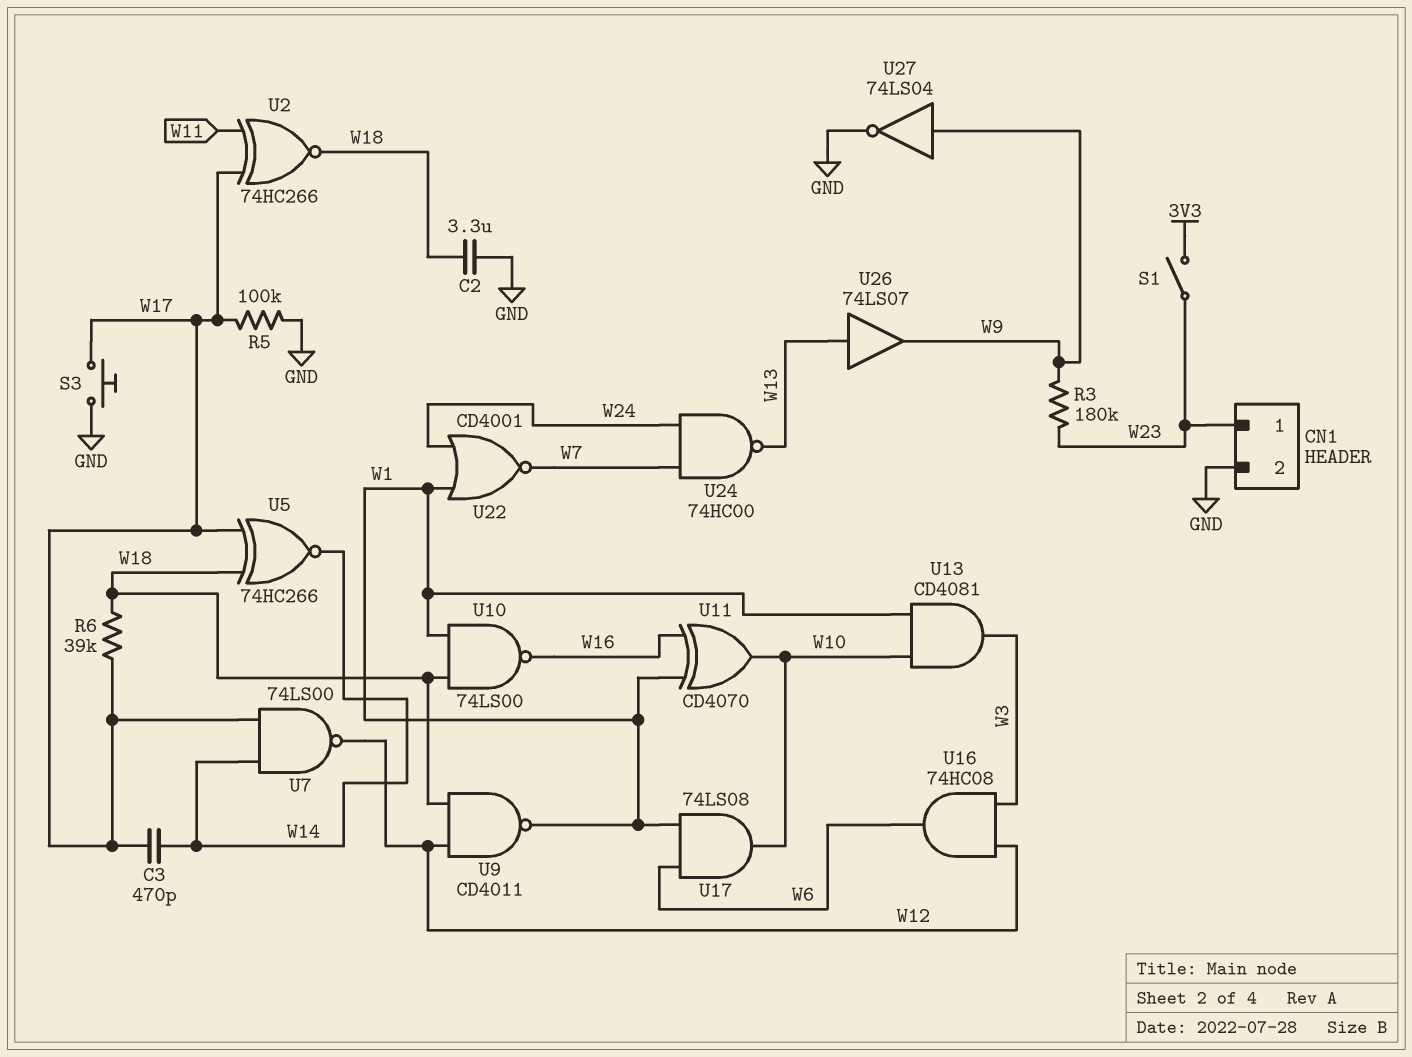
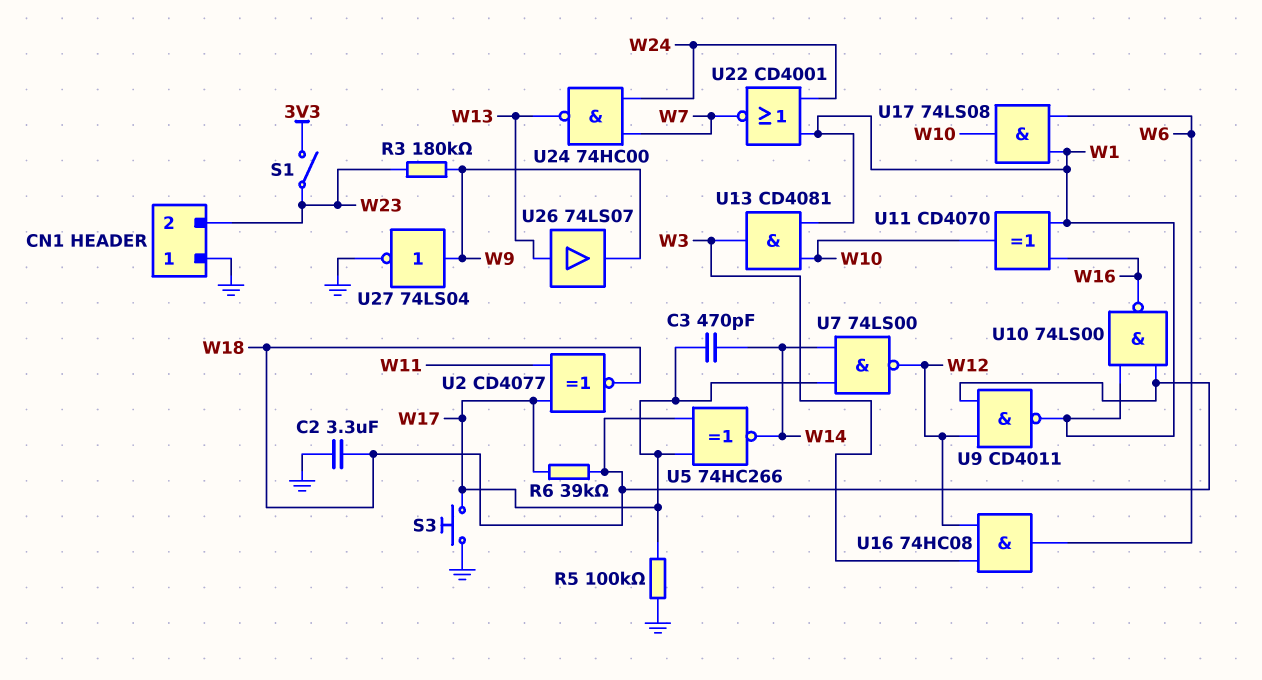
CN1 pin 1: W23 -> GND
CN1 pin 2: GND -> W23
U2: XNOR 74HC266 (in W11, in W17, out W18) -> XNOR CD4077 (in W11, in W17, out W18)

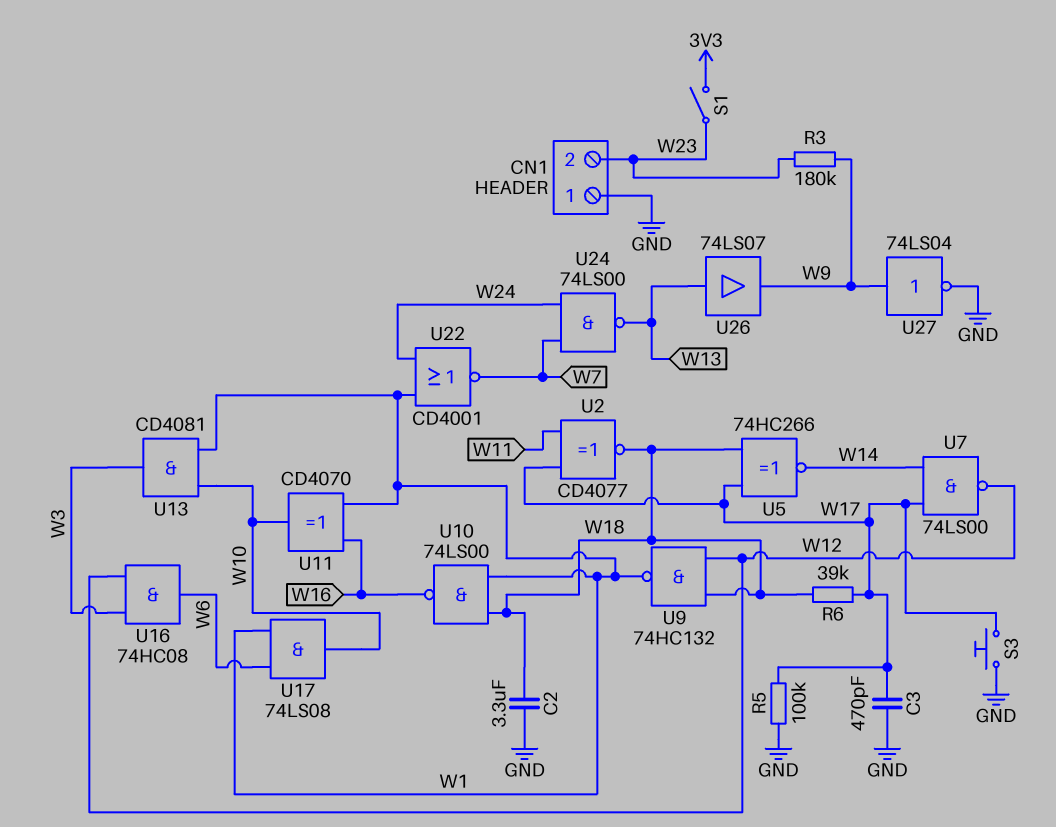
C3: 470pF (W14, W17) -> 470pF (GND, W17)
U9: NAND CD4011 (in W12, in W18, out W1) -> NAND 74HC132 (in W12, in W18, out W1)
U24: NAND 74HC00 (in W7, in W24, out W13) -> NAND 74LS00 (in W7, in W24, out W13)

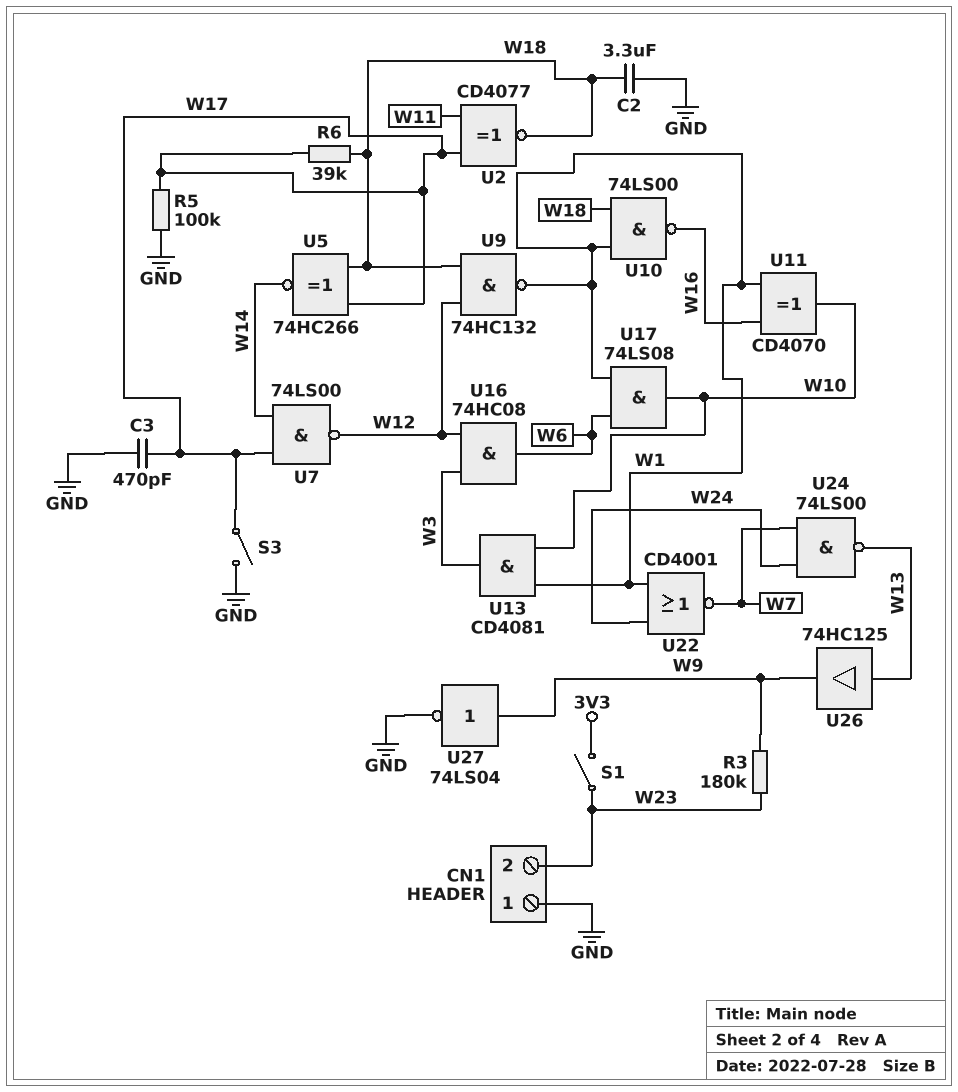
S3: button (GND, W17) -> switch (GND, W17)
U26: buffer 74LS07 (in W13, out W9) -> buffer 74HC125 (in W13, out W9)

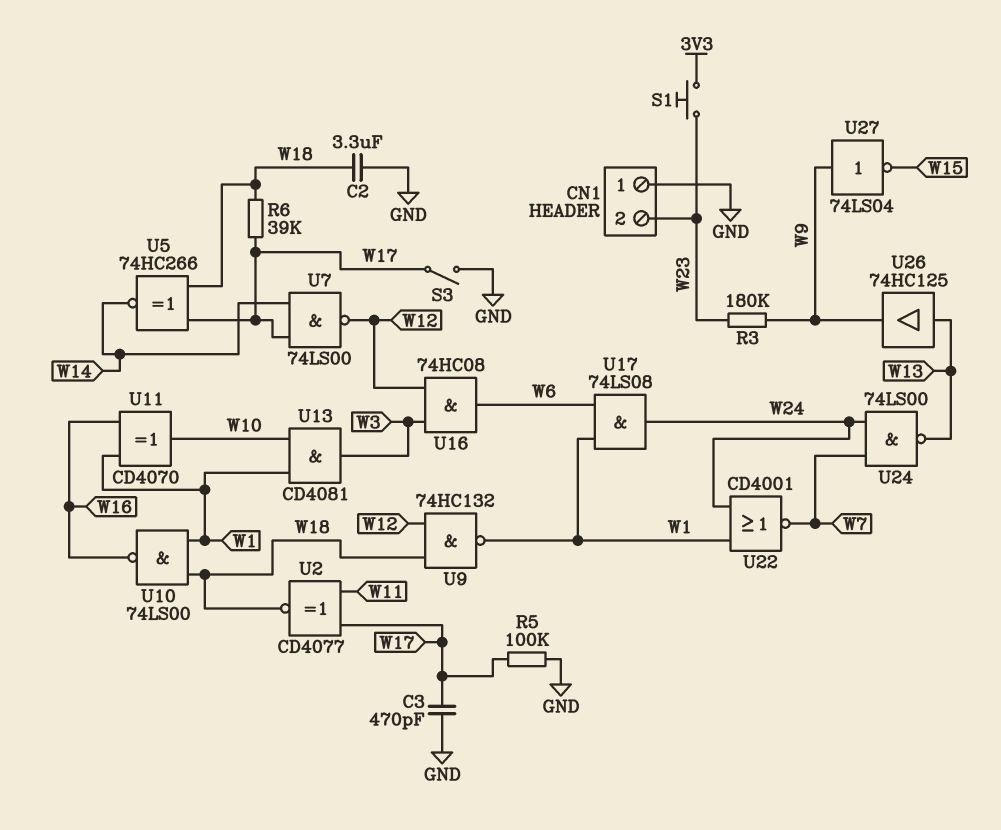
S1: switch (3V3, W23) -> button (3V3, W23)
U17: AND 74LS08 (in W1, in W6, out W10) -> AND 74LS08 (in W1, in W6, out W24)
U27: NOT 74LS04 (in W9, out GND) -> NOT 74LS04 (in W9, out W15)

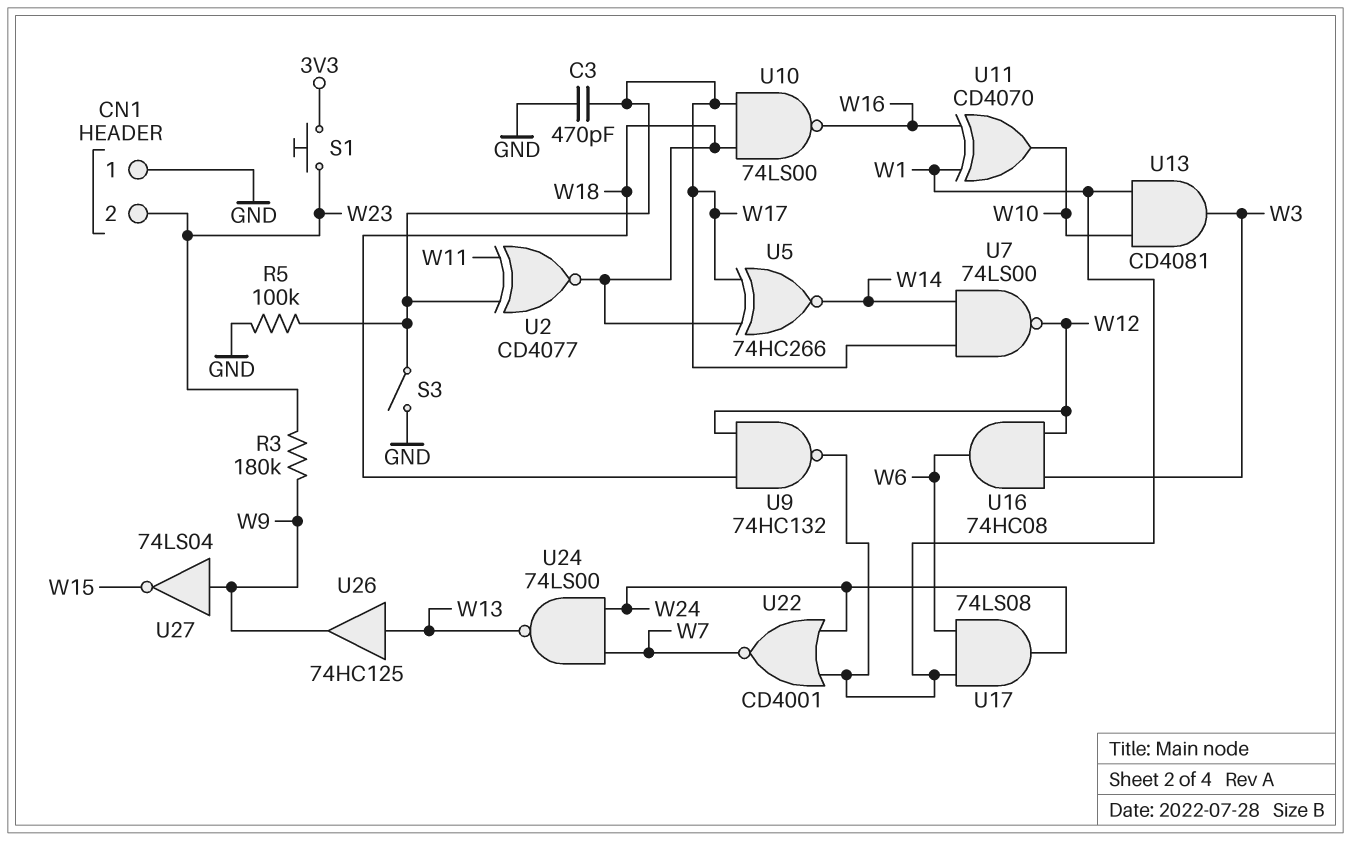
C2: 3.3uF (GND, W18) -> none
R6: 39k (W17, W18) -> none
U10: NAND 74LS00 (in W1, in W18, out W16) -> NAND 74LS00 (in W17, in W18, out W16)

